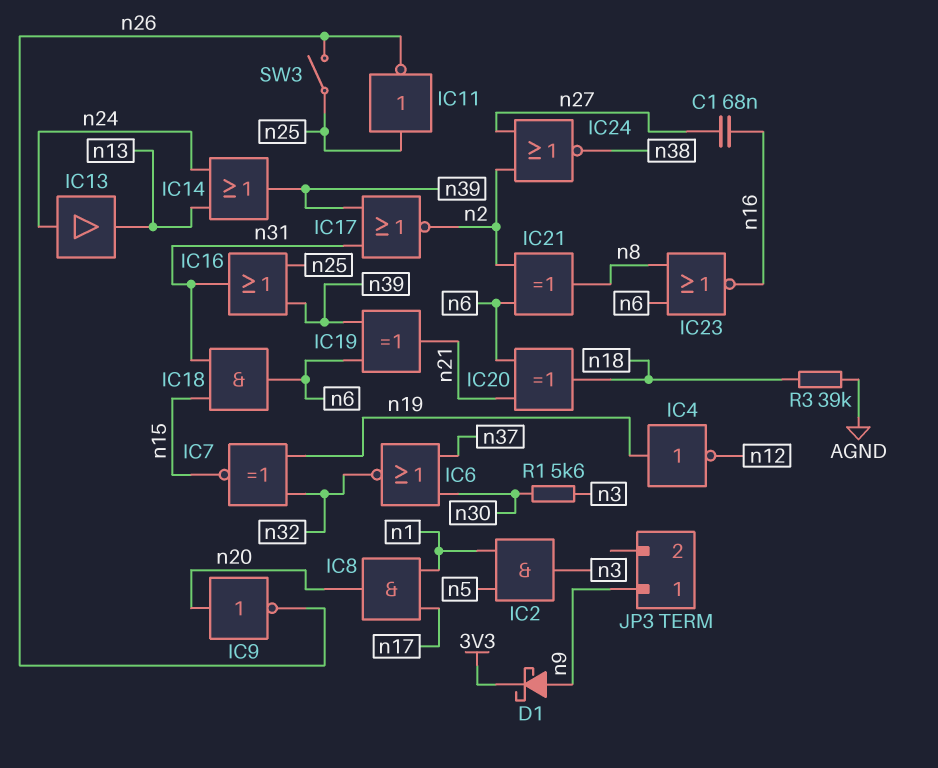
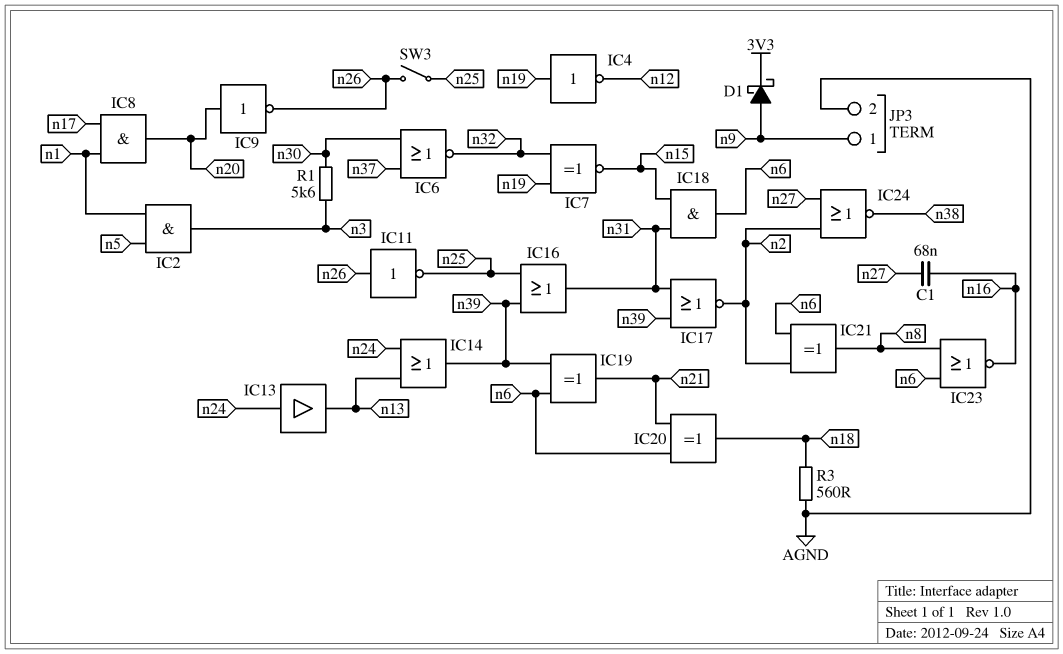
IC11: NOT (in n25, out n26) -> NOT (in n26, out n25)
JP3 pin 2: none -> AGND
R3: 39k (AGND, n18) -> 560 (AGND, n18)

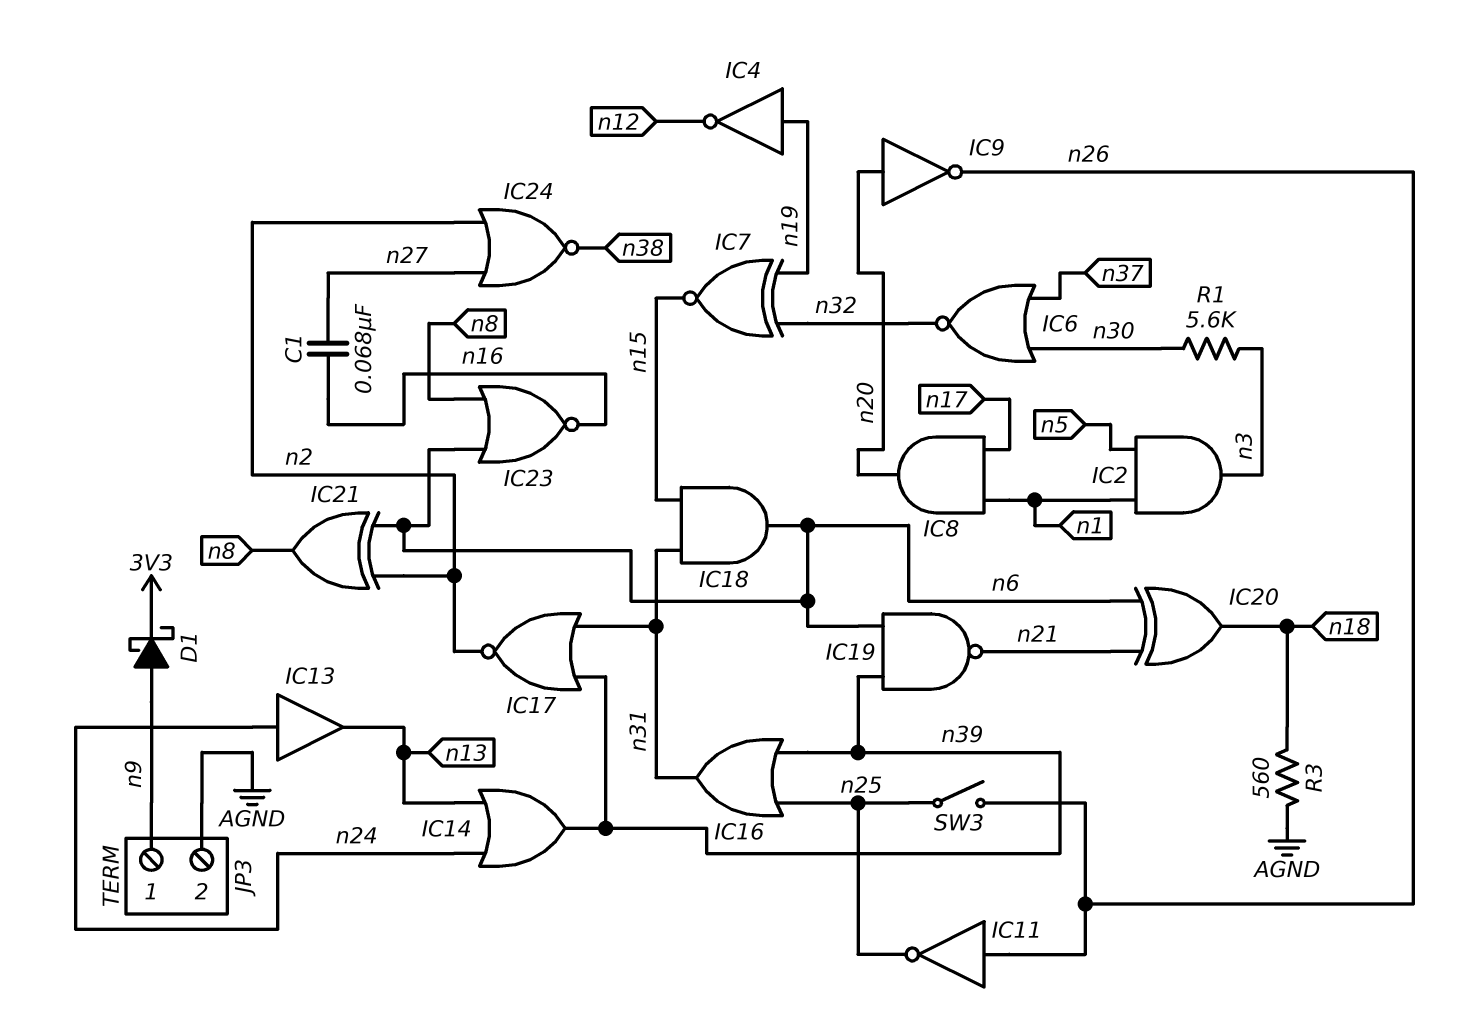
IC19: XOR (in n6, in n39, out n21) -> NAND (in n6, in n39, out n21)

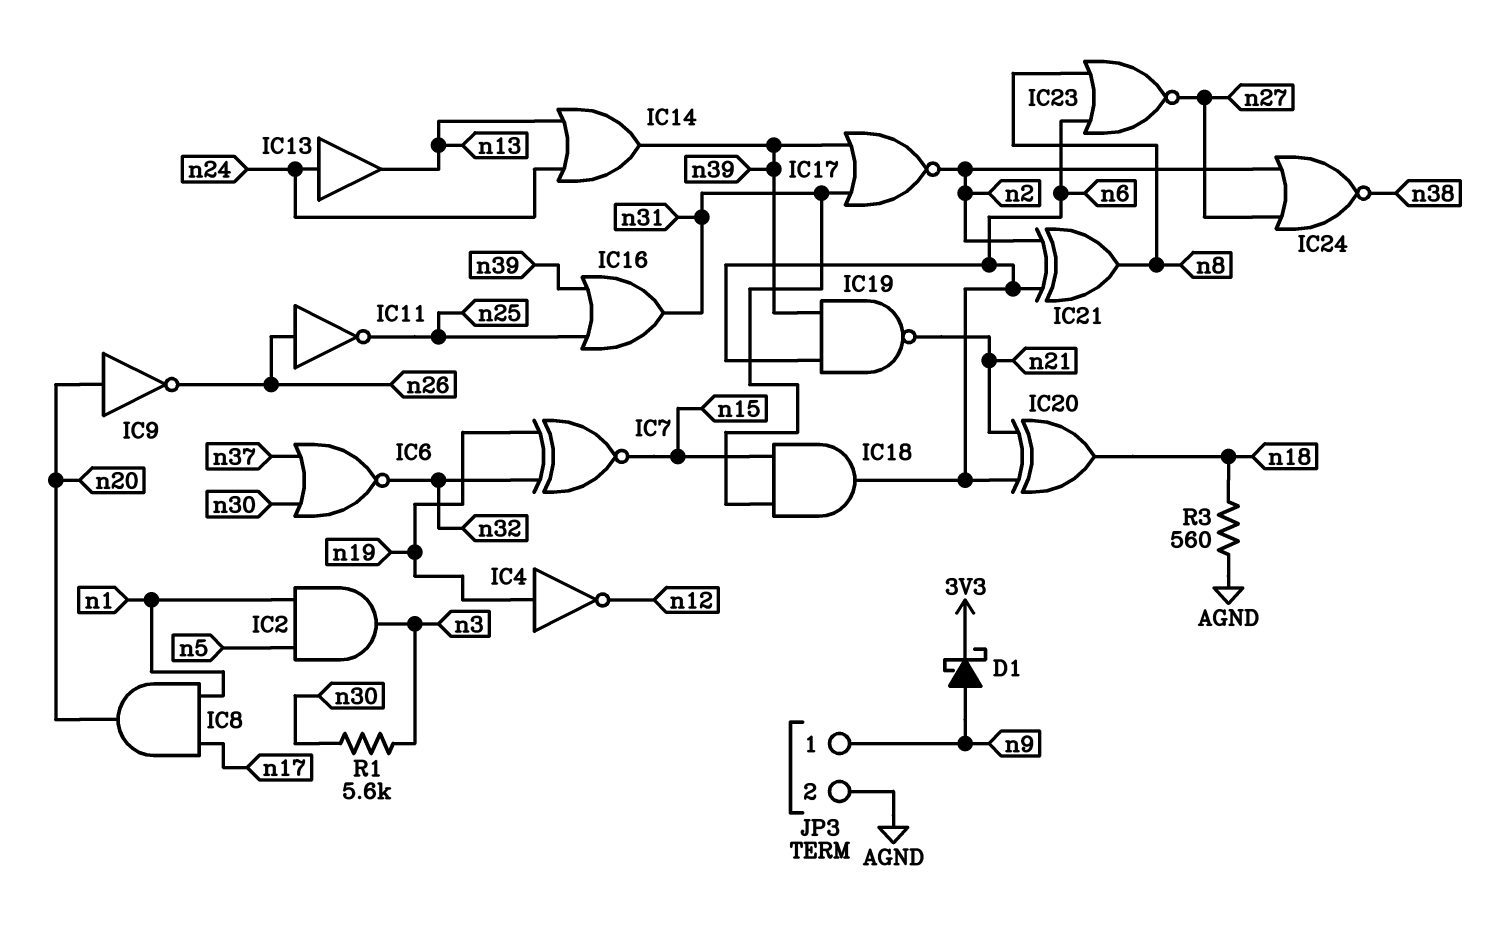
C1: 68nF (n16, n27) -> none
IC23: NOR (in n6, in n8, out n16) -> NOR (in n6, in n8, out n27)
SW3: switch (n25, n26) -> none

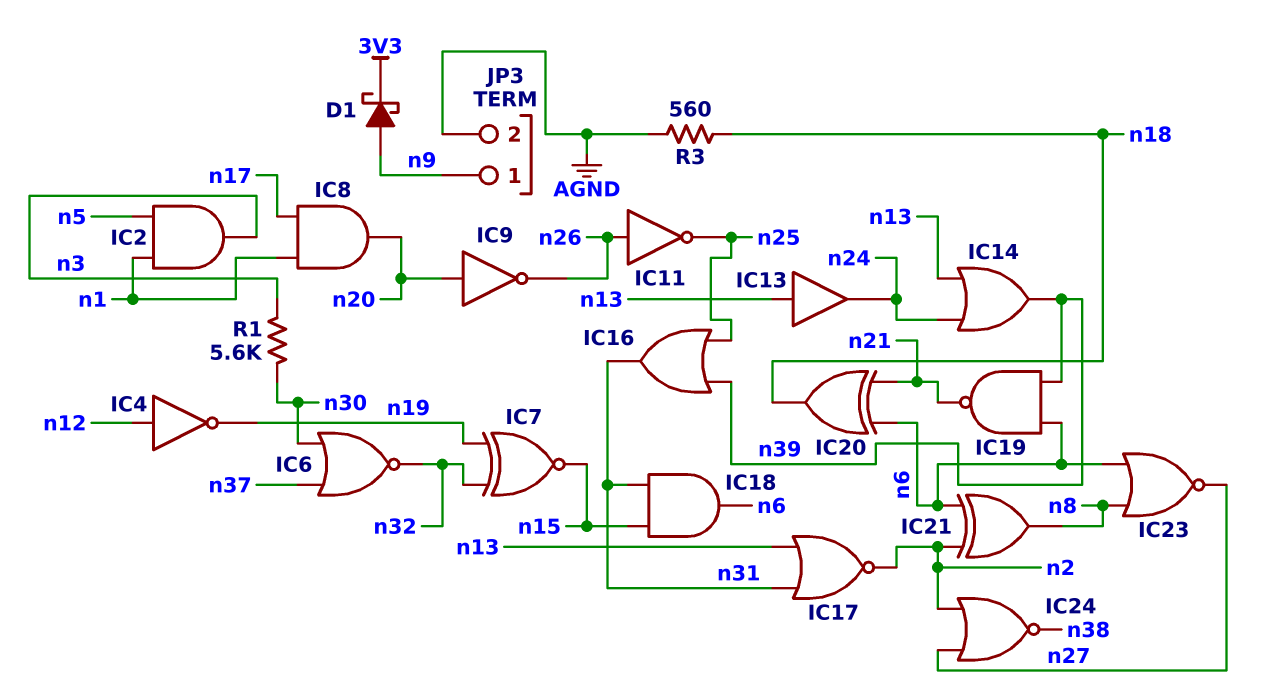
IC4: NOT (in n19, out n12) -> NOT (in n12, out n19)
IC13: buffer (in n24, out n13) -> buffer (in n13, out n24)
IC17: NOR (in n31, in n39, out n2) -> NOR (in n13, in n31, out n2)

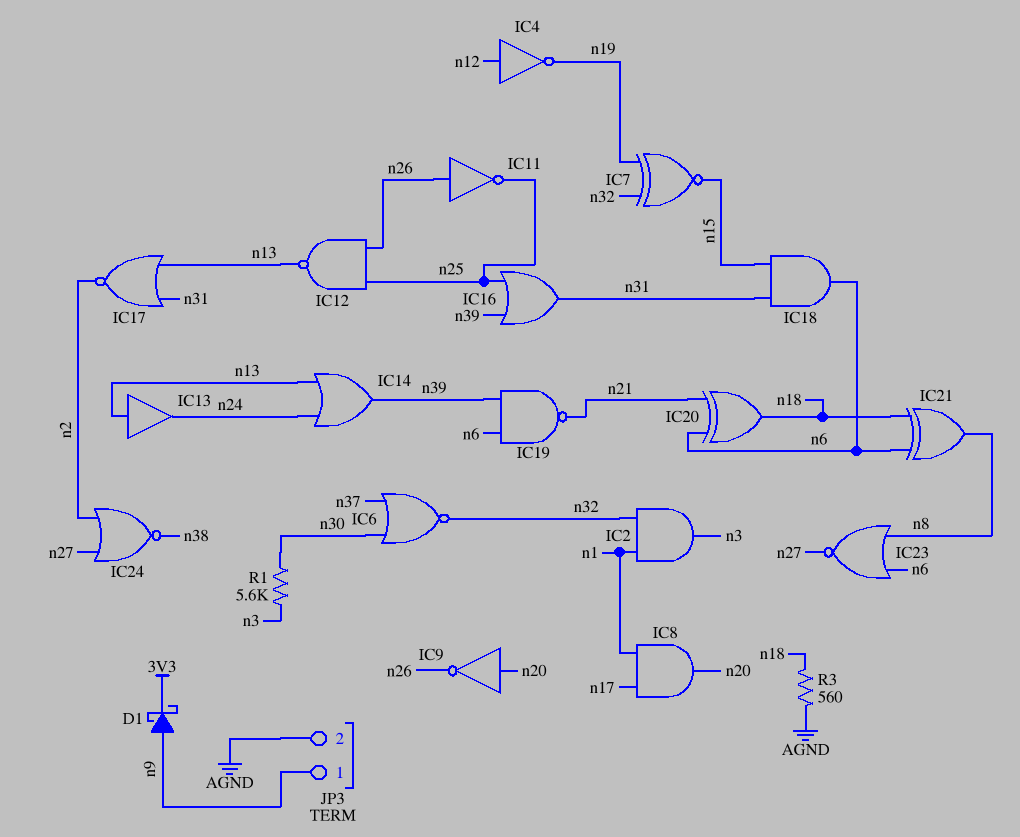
IC2: AND (in n1, in n5, out n3) -> AND (in n1, in n32, out n3)
IC12: none -> NAND (in n25, in n26, out n13)
IC21: XOR (in n2, in n6, out n8) -> XOR (in n6, in n18, out n8)

